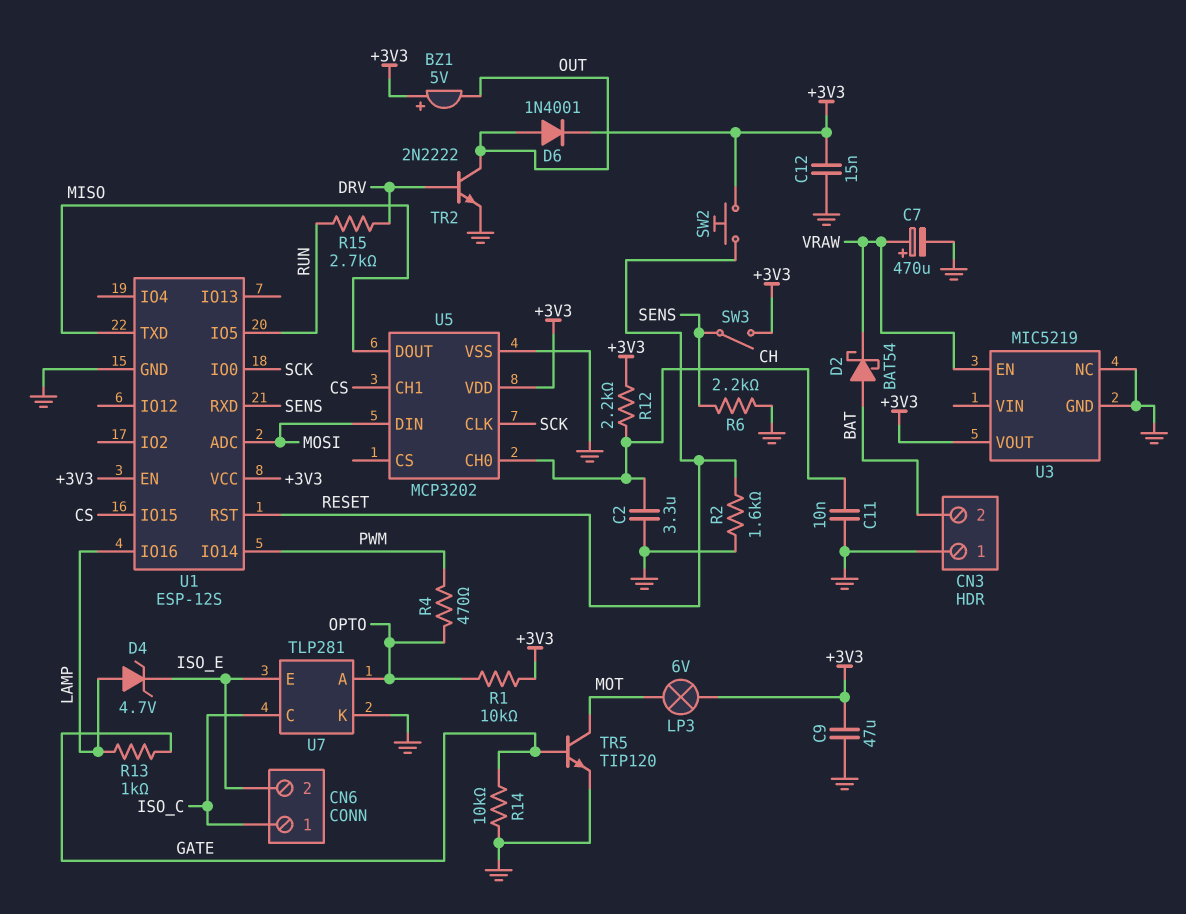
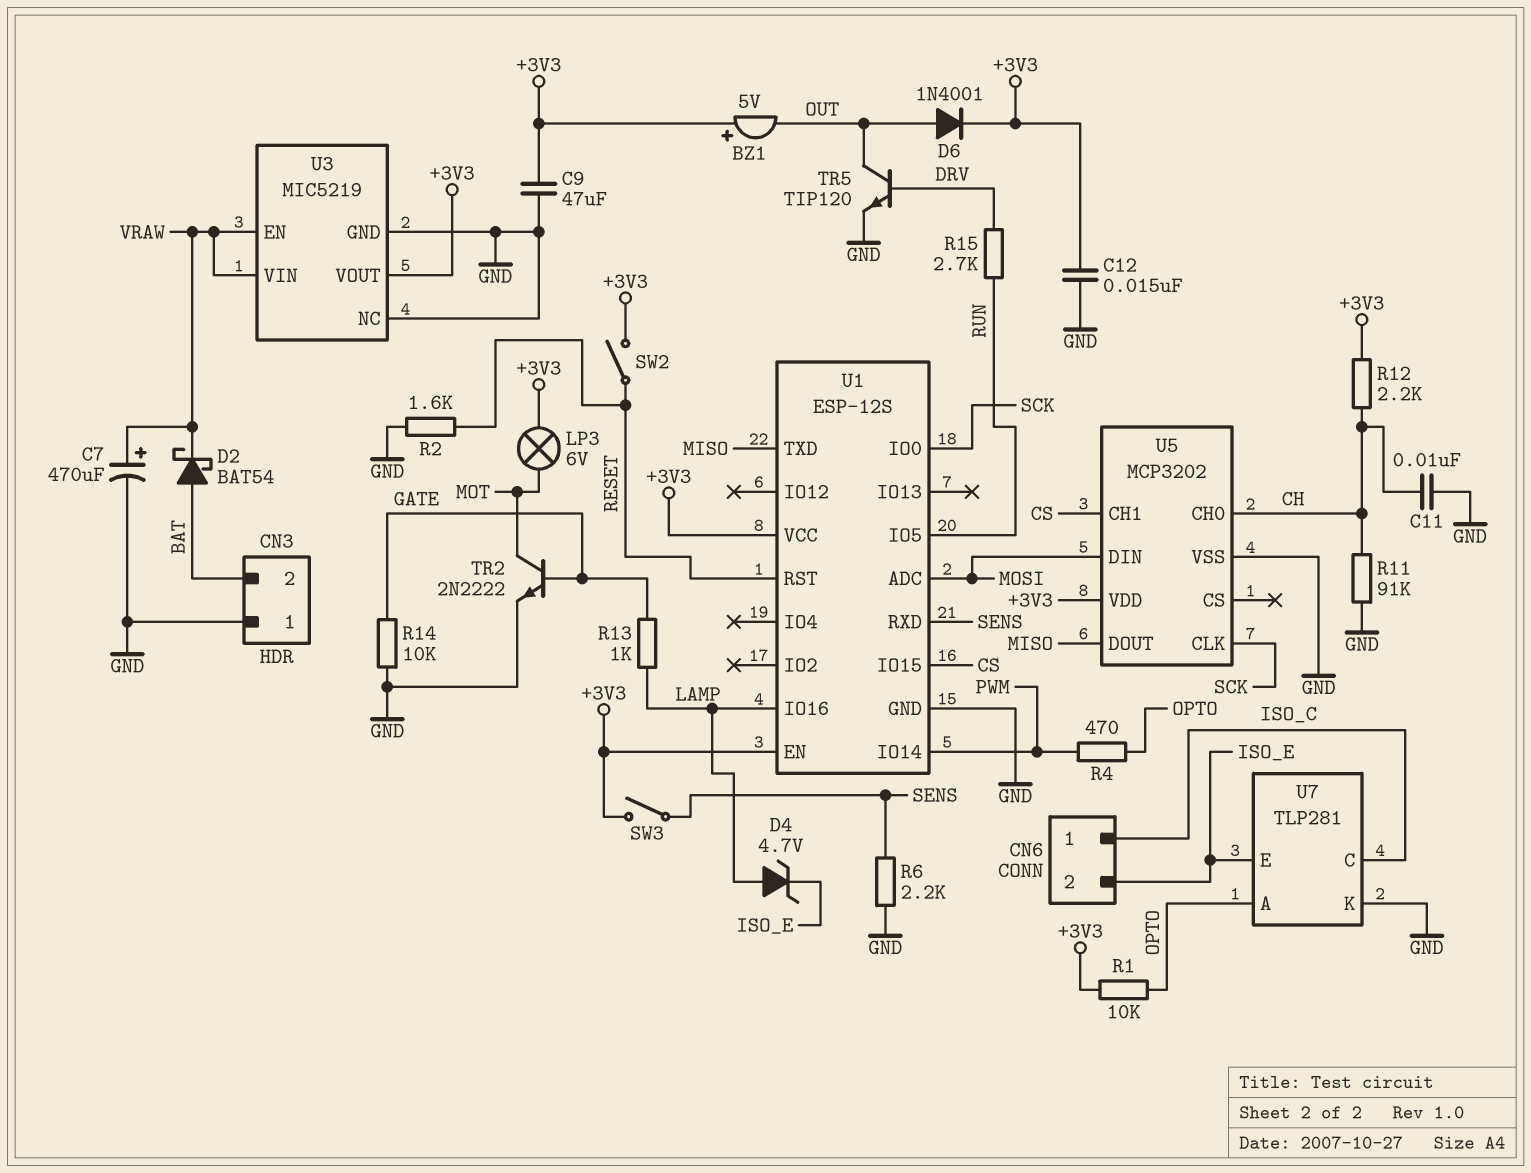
C2: 3.3uF (CH, GND) -> none
R11: none -> 91k (CH, GND)
SW2: button (+3V3, RESET) -> switch (+3V3, RESET)
TR2: NPN 2N2222 (B DRV, C OUT, E GND) -> NPN 2N2222 (B GATE, C MOT, E GND)
TR5: NPN TIP120 (B GATE, C MOT, E GND) -> NPN TIP120 (B DRV, C OUT, E GND)
U3 pin VIN: none -> VRAW

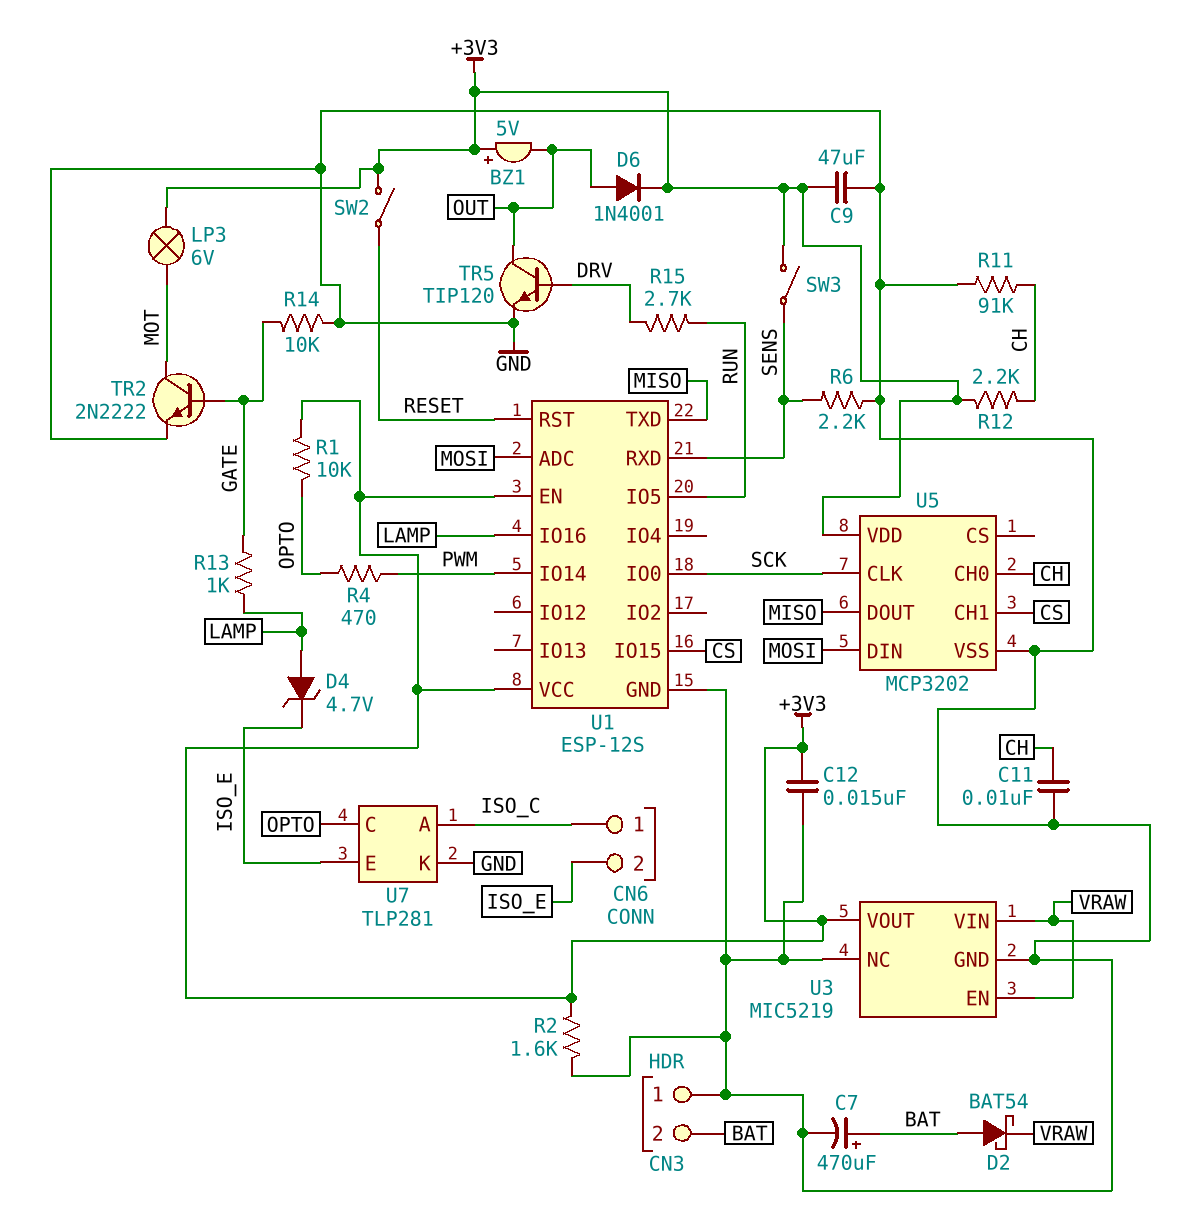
C7: 470uF (plus VRAW, minus GND) -> 470uF (plus BAT, minus GND)
R2: 1.6k (GND, RESET) -> 1.6k (+3V3, GND)
U7 pin A: OPTO -> ISO_C
U7 pin C: ISO_C -> OPTO

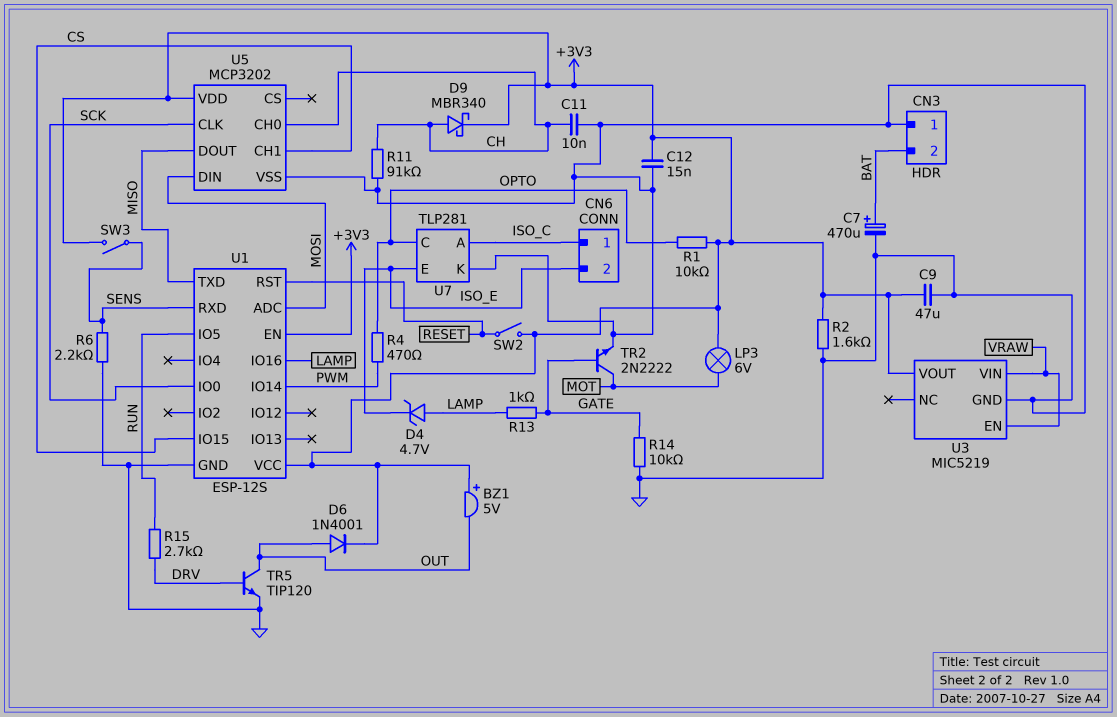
D2: schottky BAT54 (A BAT, K VRAW) -> none
D9: none -> schottky MBR340 (A CH, K +3V3)
R12: 2.2k (+3V3, CH) -> none
U3 pin NC: GND -> none

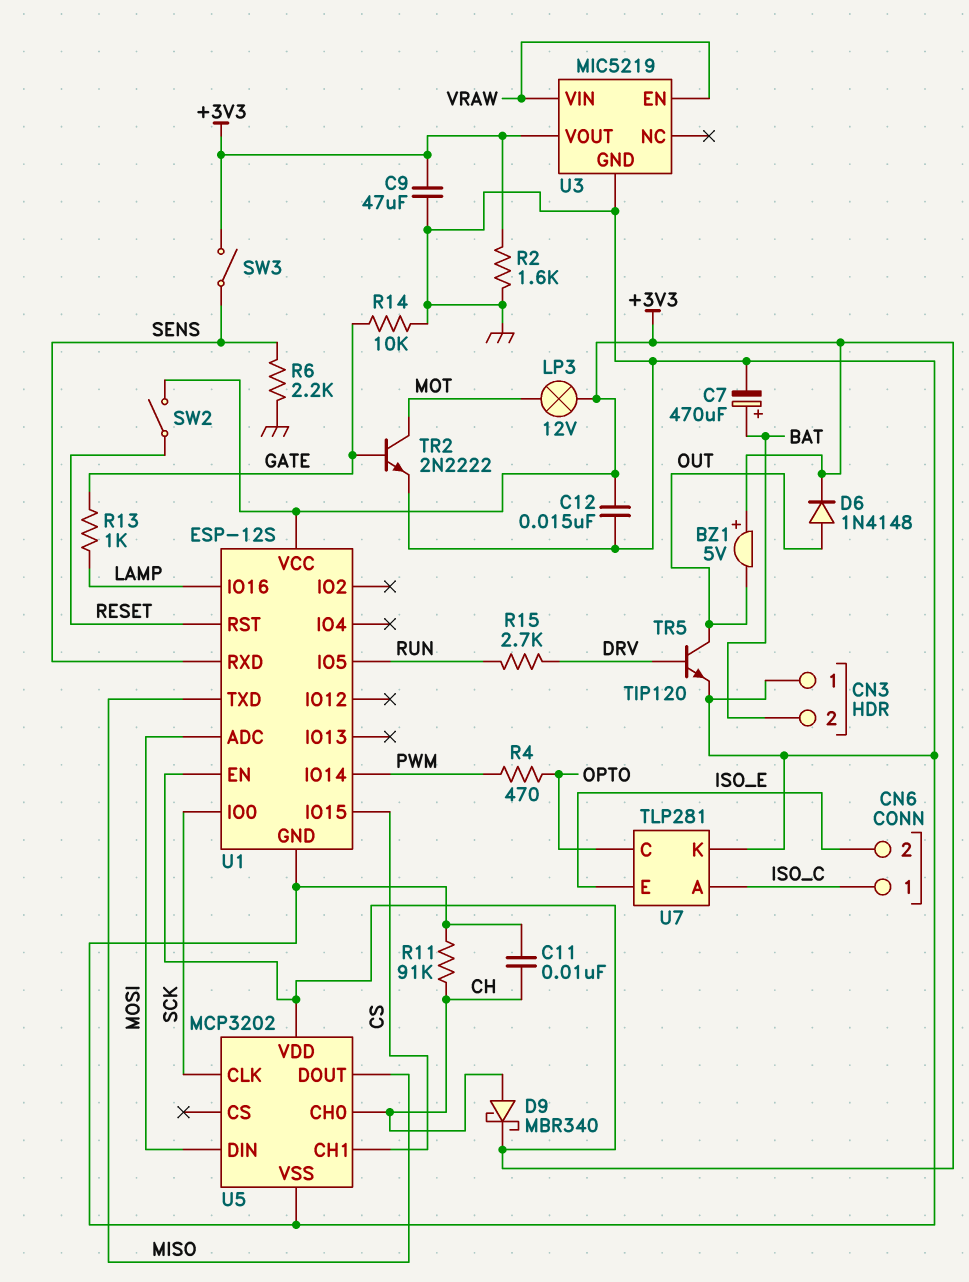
D4: zener 4.7V (A LAMP, K ISO_E) -> none
D6: diode 1N4001 (A OUT, K +3V3) -> diode 1N4148 (A OUT, K +3V3)
LP3: lamp 6V (+3V3, MOT) -> lamp 12V (+3V3, MOT)
R1: 10k (+3V3, OPTO) -> none

